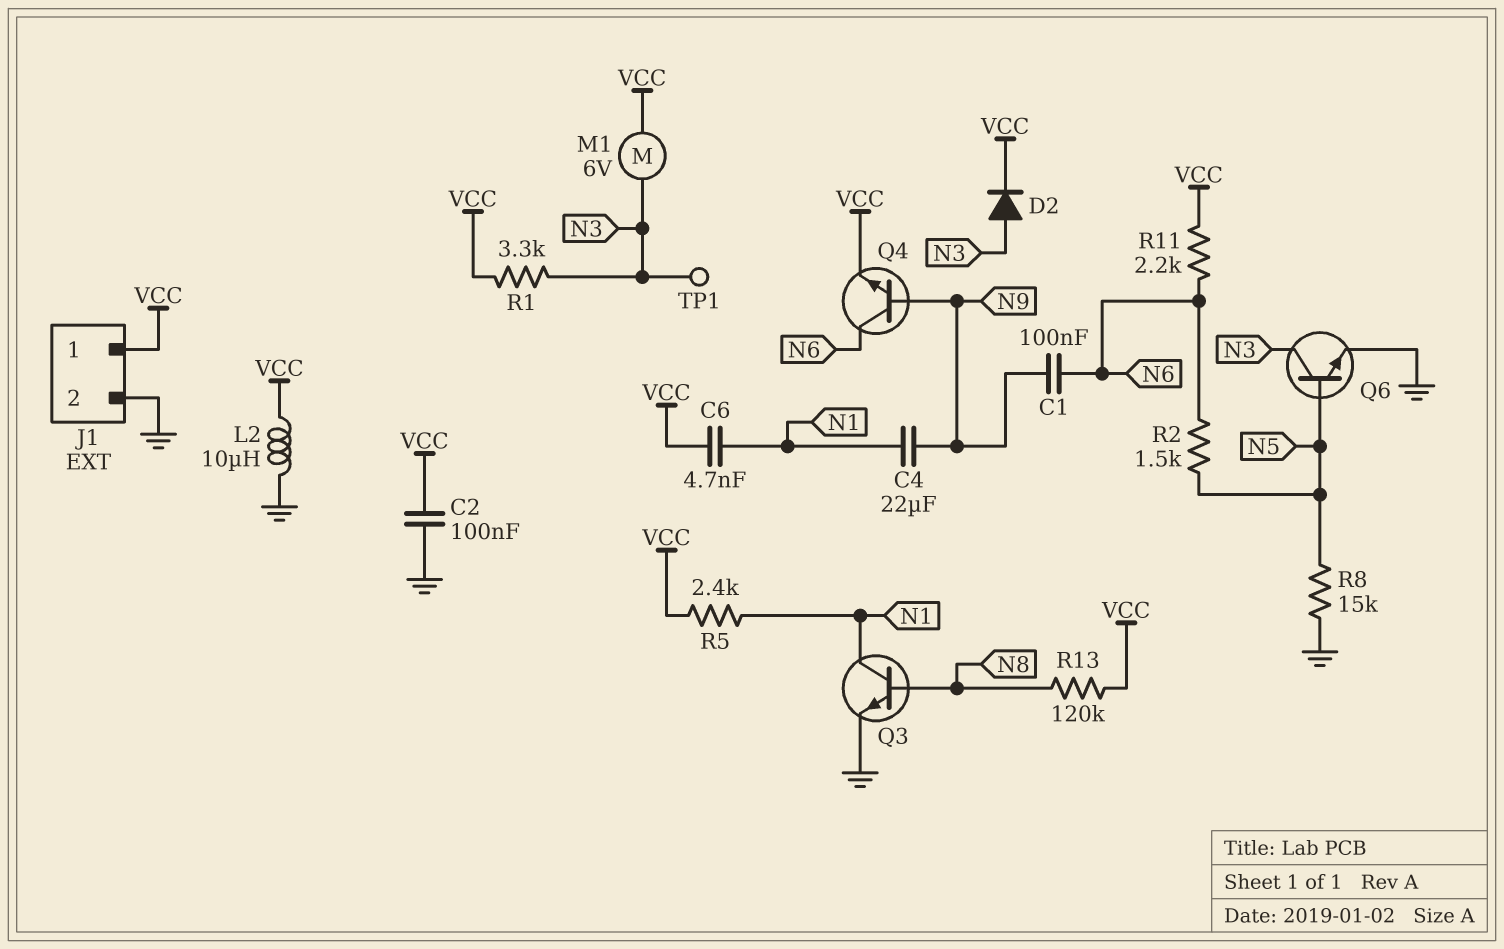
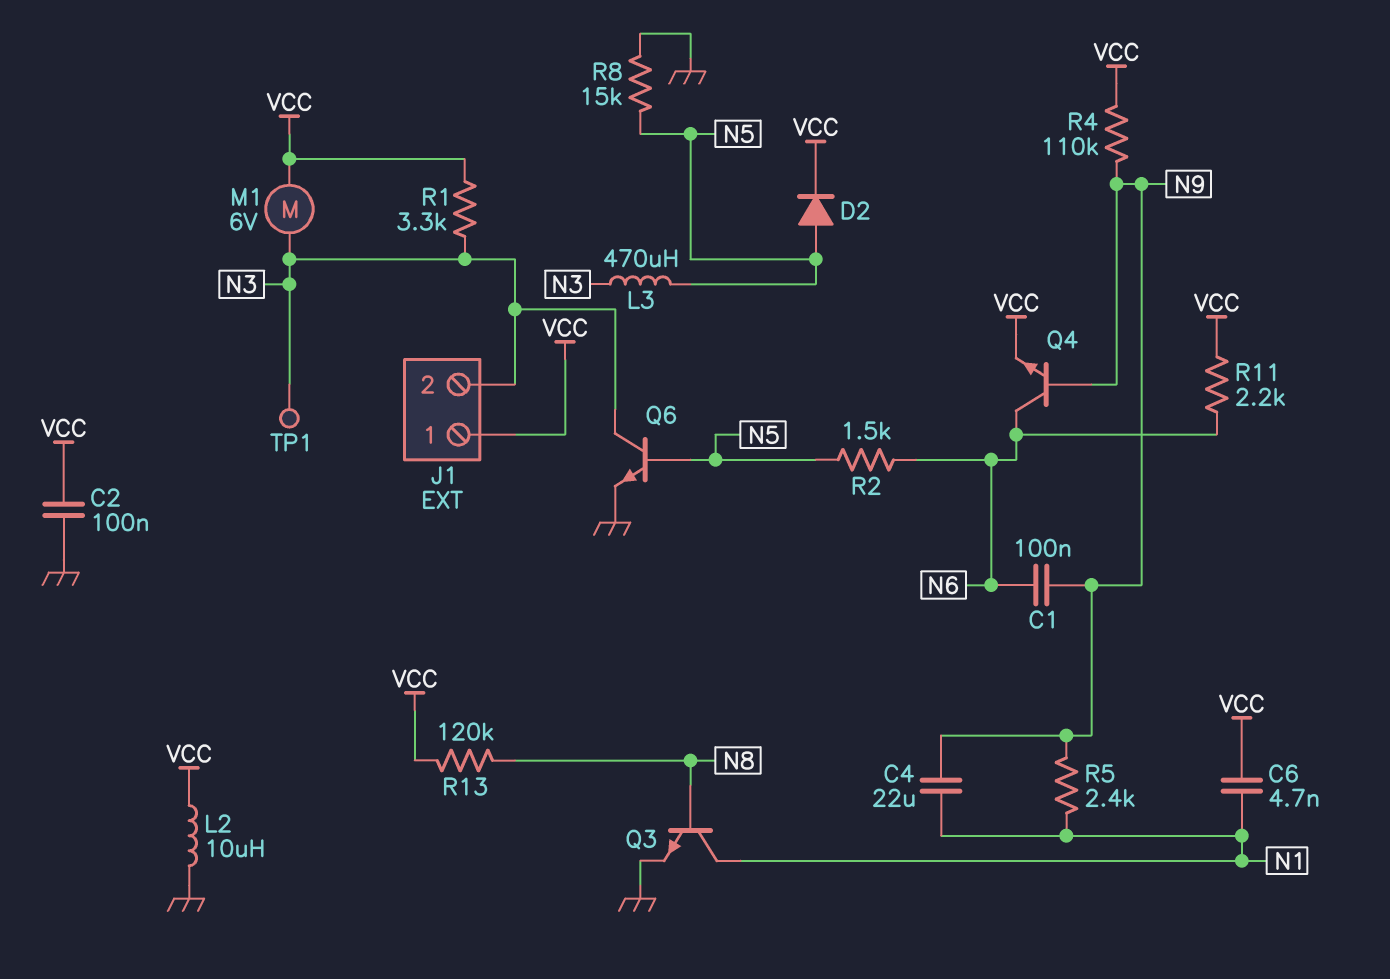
D2: diode (A N3, K VCC) -> diode (A N5, K VCC)
J1 pin 2: GND -> N3
L3: none -> 470uH (N3, N5)
R4: none -> 110k (N9, VCC)
R5: 2.4k (N1, VCC) -> 2.4k (N1, N9)

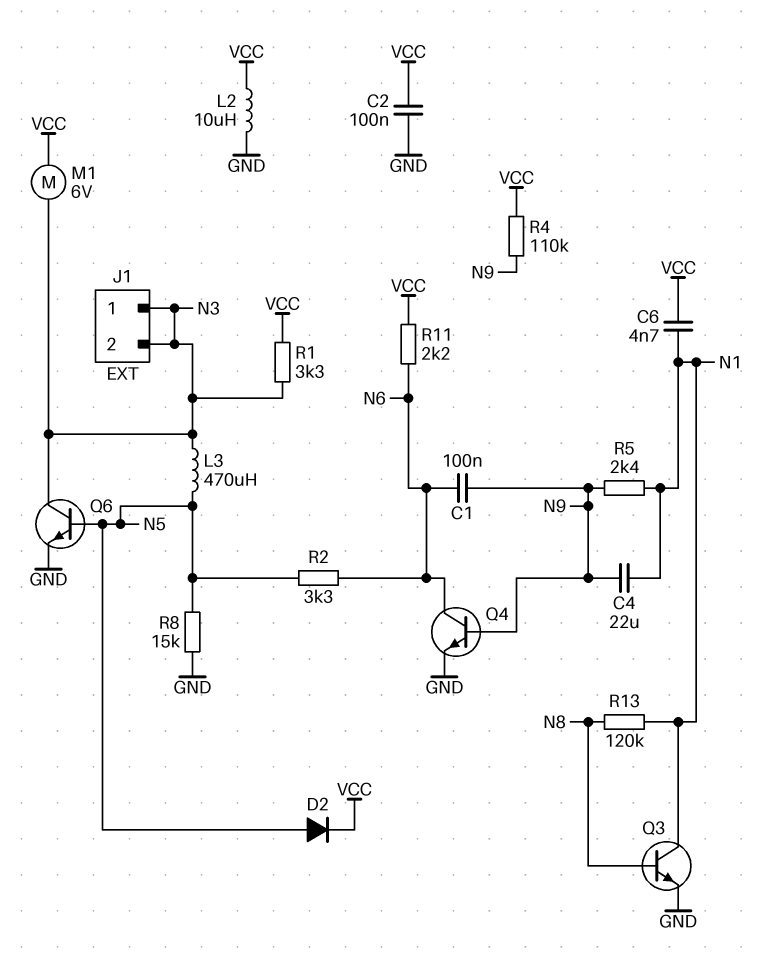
J1 pin 1: VCC -> N3
Q4: NPN (B N9, C N6, E VCC) -> NPN (B N9, C N6, E GND)
R2: 1.5k (N5, N6) -> 3.3k (N5, N6)
R13: 120k (N8, VCC) -> 120k (N1, N8)
TP1: test point (N3) -> none

